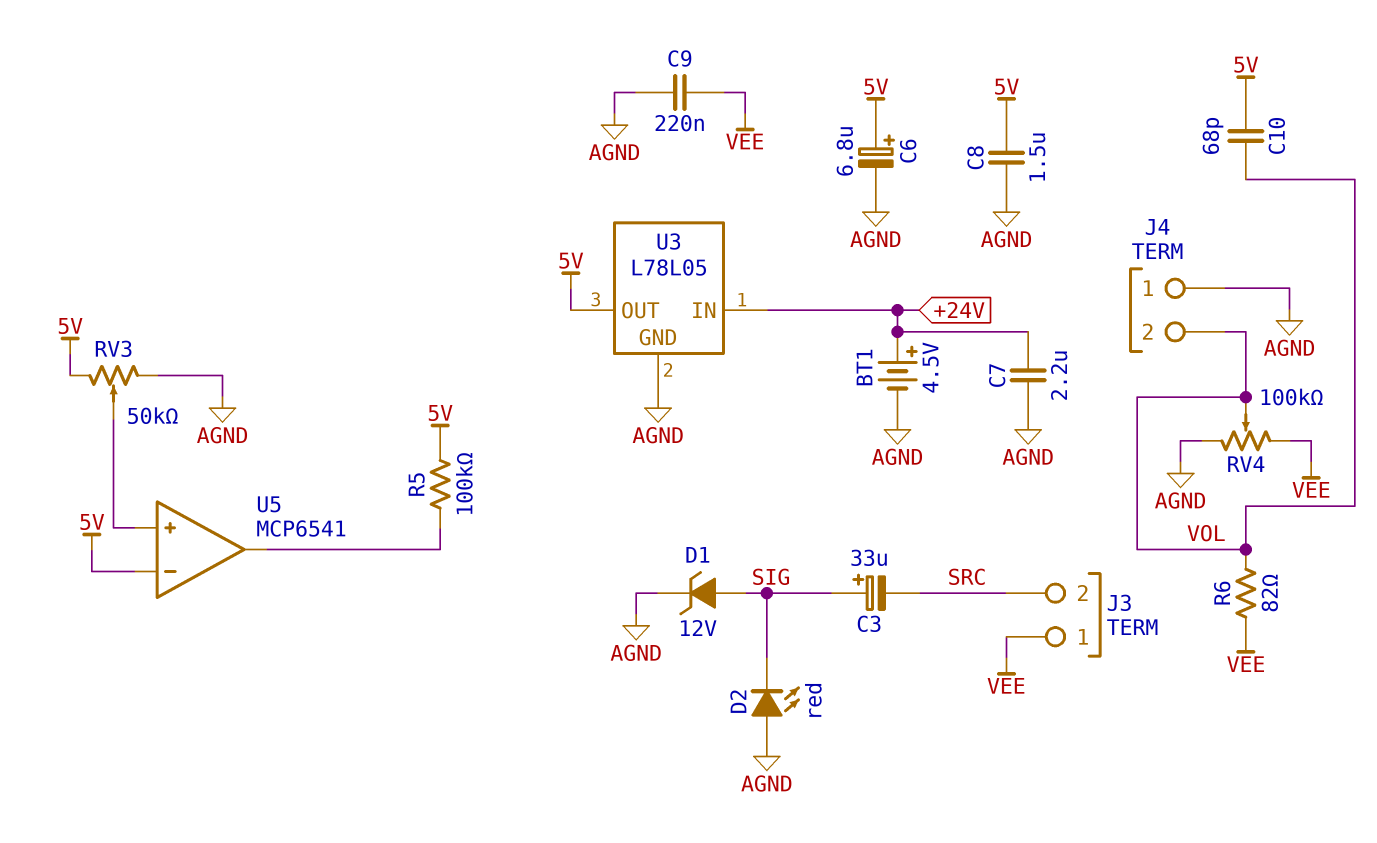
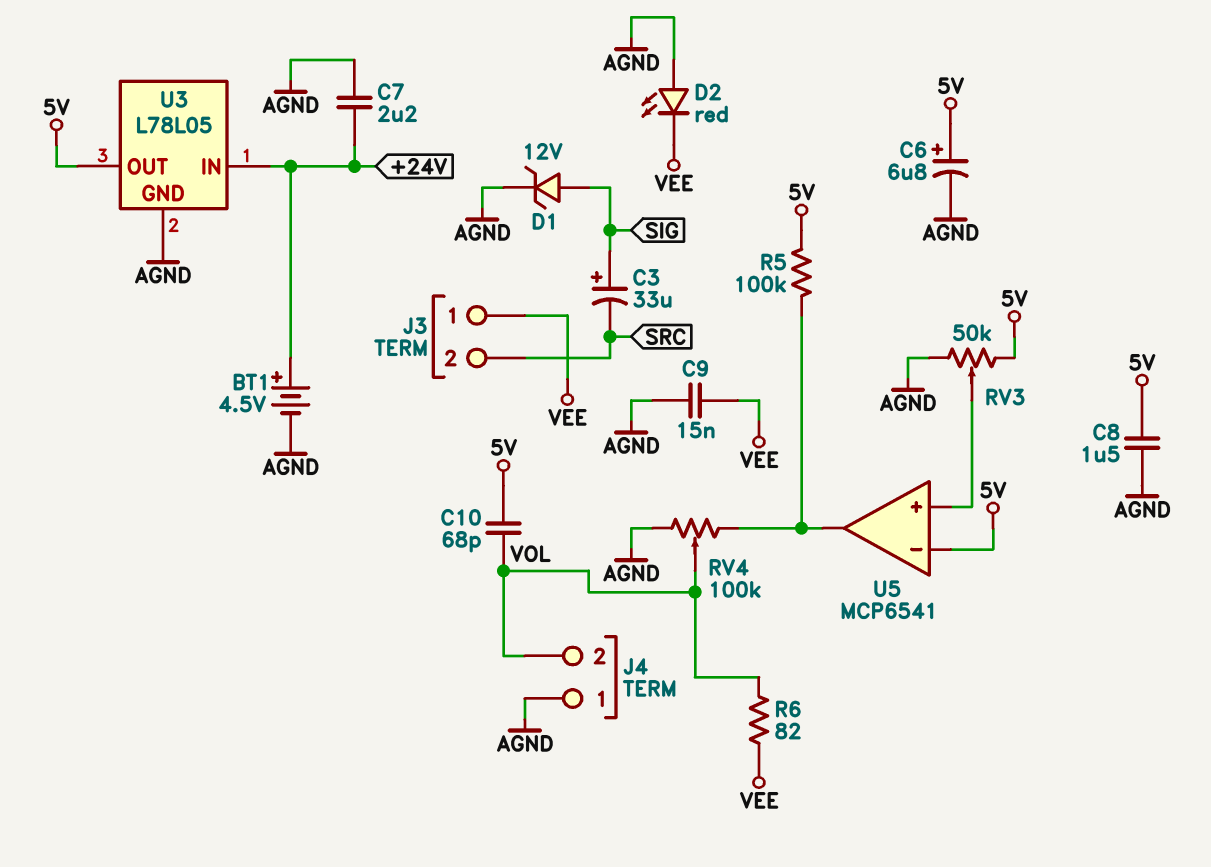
C9: 220nF (AGND, VEE) -> 15nF (AGND, VEE)
D2: LED red (A AGND, K SIG) -> LED red (A AGND, K VEE)
RV4: 100k (AGND, VEE, wiper VOL) -> 100k (AGND, U5/out, wiper VOL)

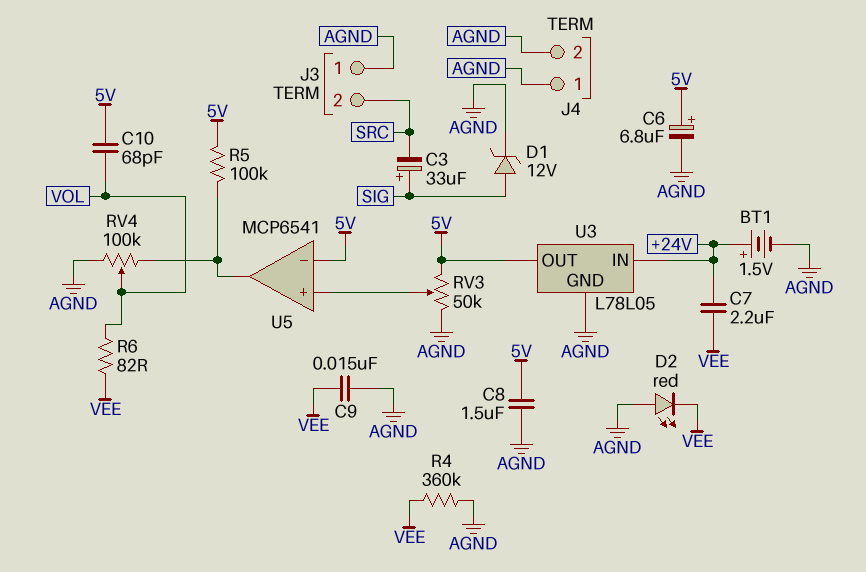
BT1: 4.5V (plus +24V, minus AGND) -> 1.5V (plus +24V, minus AGND)
C7: 2.2uF (+24V, AGND) -> 2.2uF (+24V, VEE)
J3 pin 1: VEE -> AGND
J4 pin 2: VOL -> AGND
R4: none -> 360k (AGND, VEE)

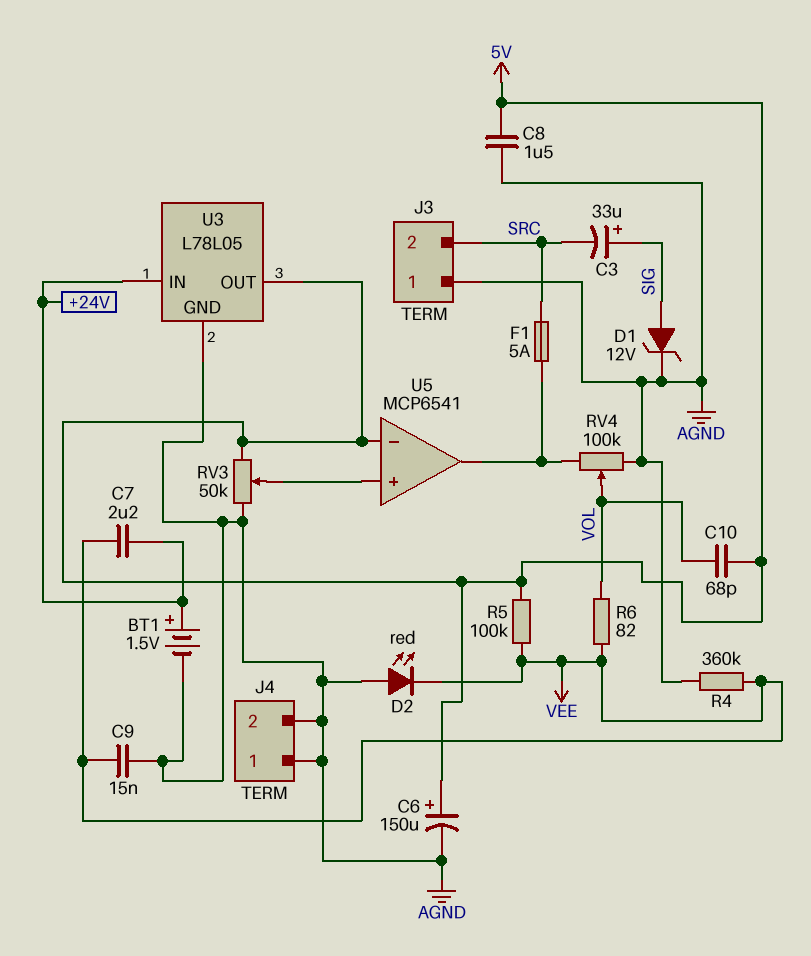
C6: 6.8uF (plus 5V, minus AGND) -> 150uF (plus 5V, minus AGND)
F1: none -> 5A (SRC, U5/out)
R5: 100k (5V, U5/out) -> 100k (5V, VEE)

